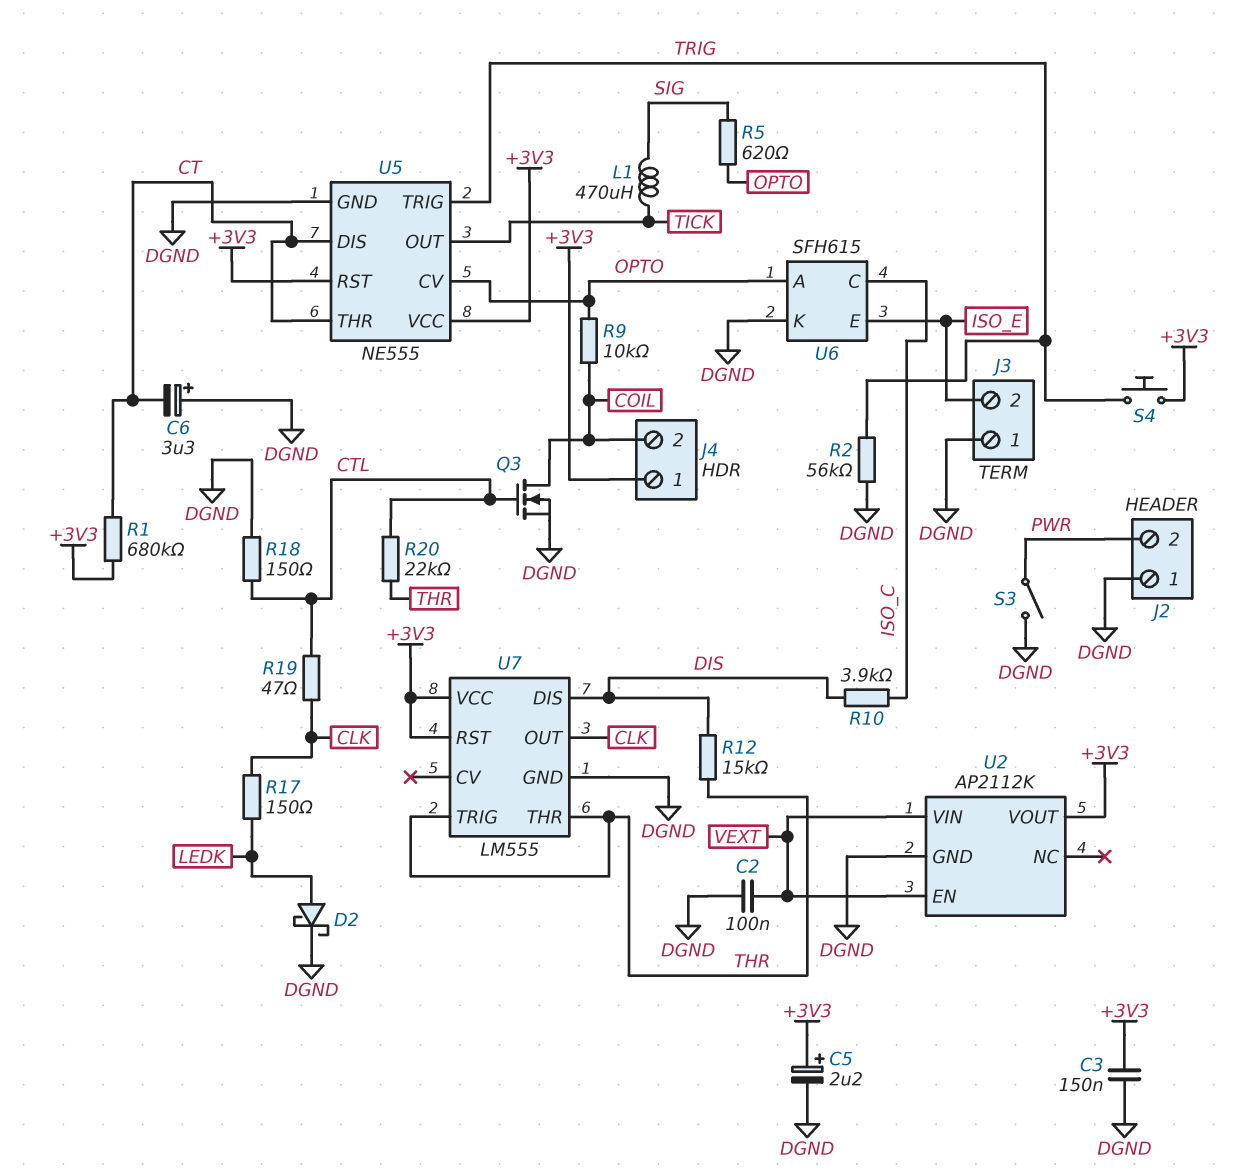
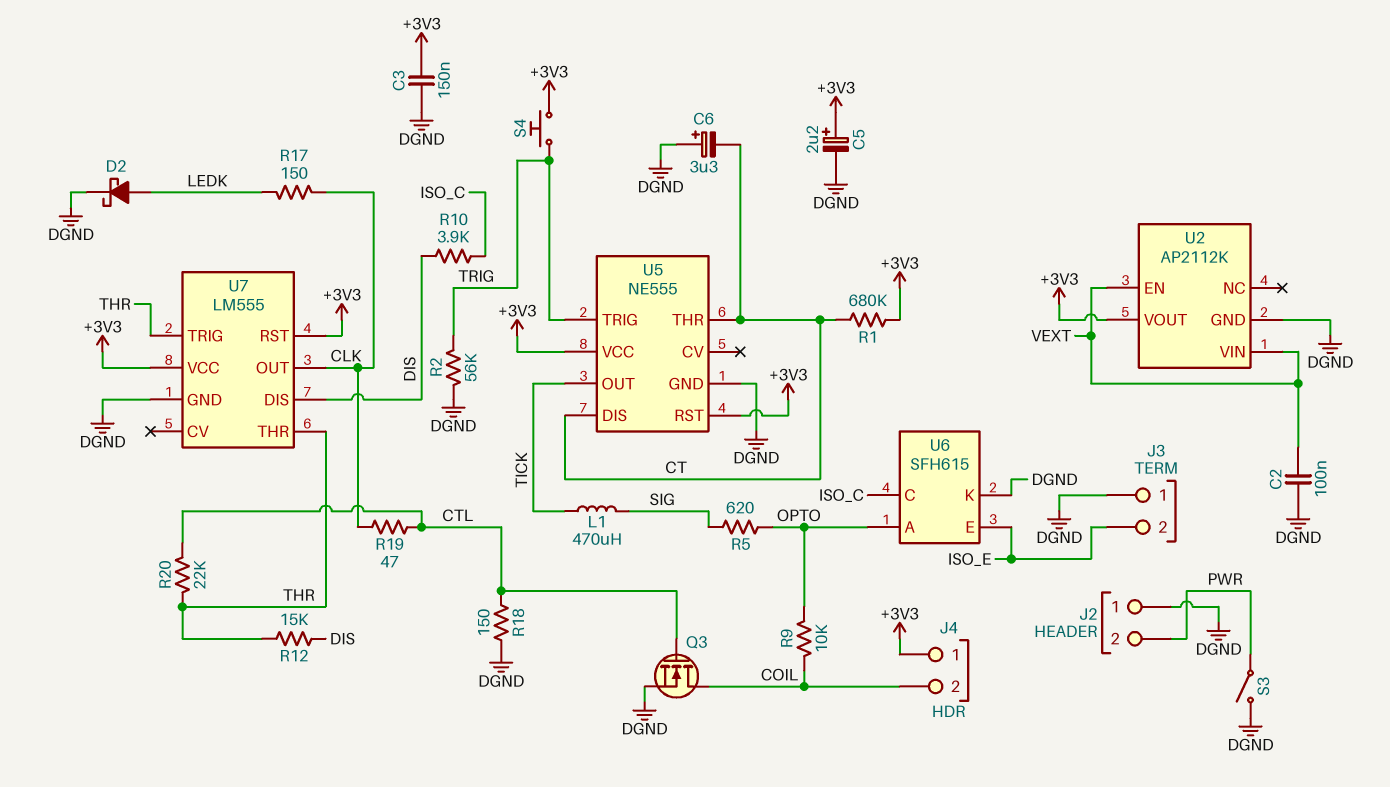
U5 pin CV: OPTO -> none

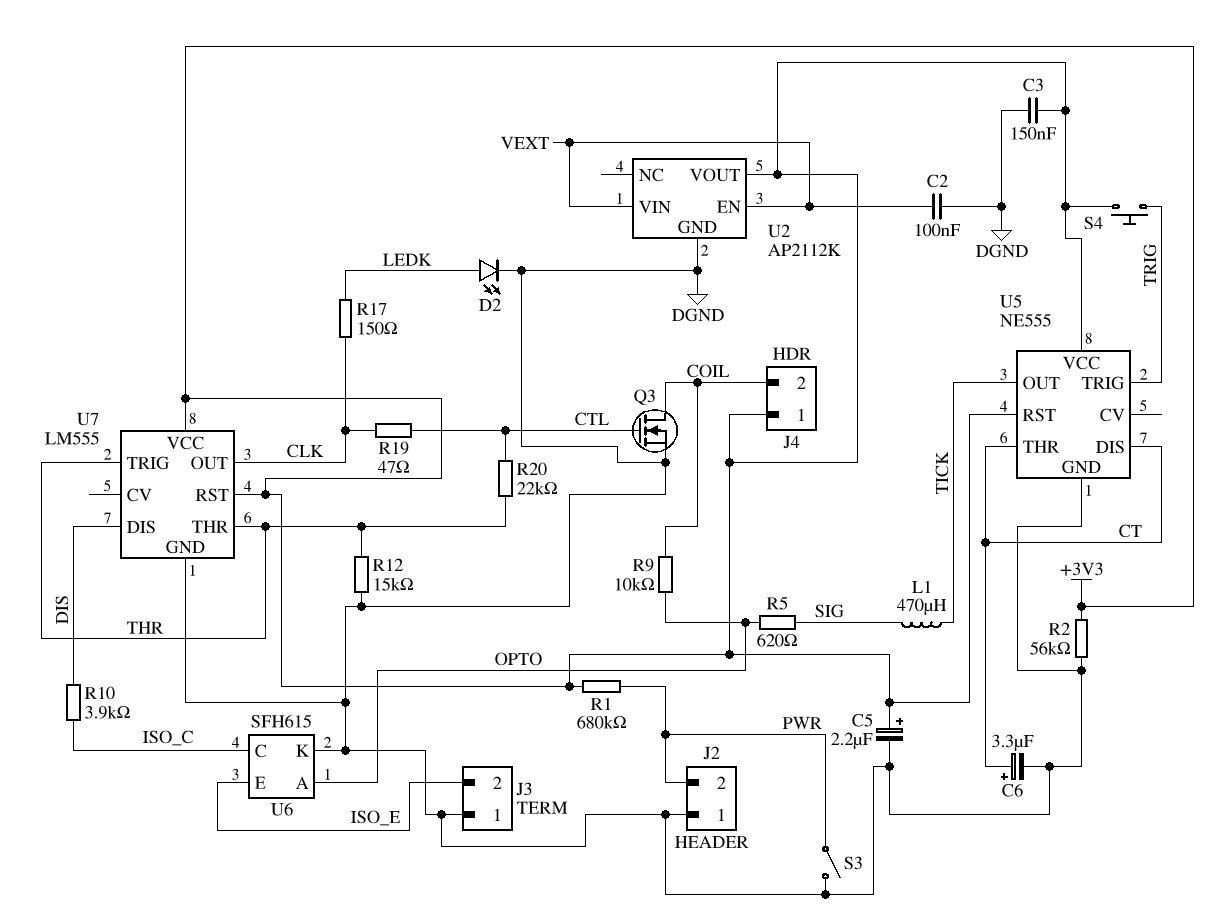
C6: 3.3uF (plus DGND, minus CT) -> 3.3uF (plus CT, minus DGND)
D2: schottky (A LEDK, K DGND) -> LED (A LEDK, K DGND)
R1: 680k (+3V3, CT) -> 680k (+3V3, PWR)
R2: 56k (DGND, TRIG) -> 56k (+3V3, DGND)
R12: 15k (DIS, THR) -> 15k (DGND, THR)
R18: 150 (CTL, DGND) -> none

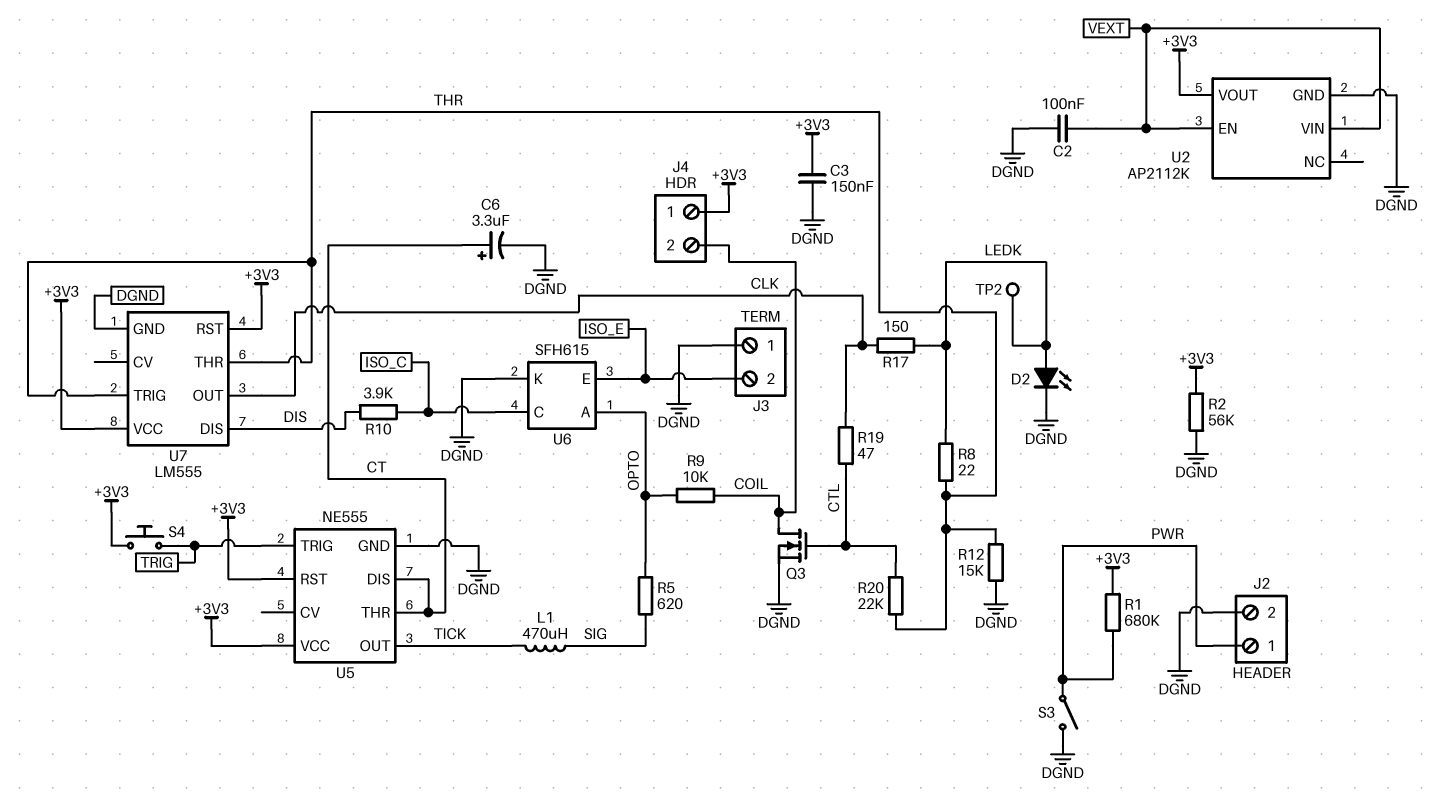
C5: 2.2uF (plus +3V3, minus DGND) -> none
J2 pin 1: DGND -> PWR
J2 pin 2: PWR -> DGND
R8: none -> 22 (LEDK, THR)
TP2: none -> test point (LEDK)

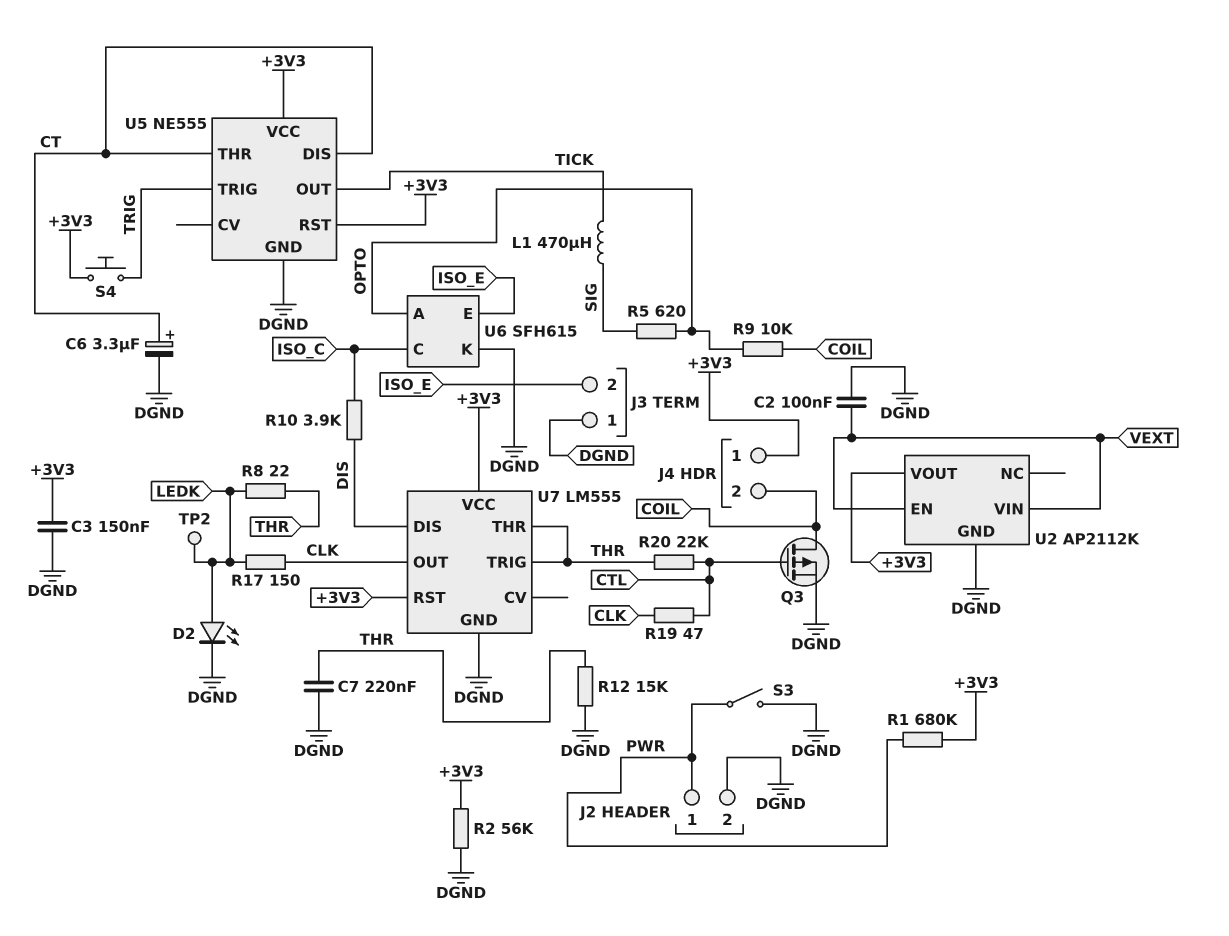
C7: none -> 220nF (DGND, THR)
Q3: NMOS (G CTL, D COIL, S DGND) -> PMOS (G CTL, D COIL, S DGND)

